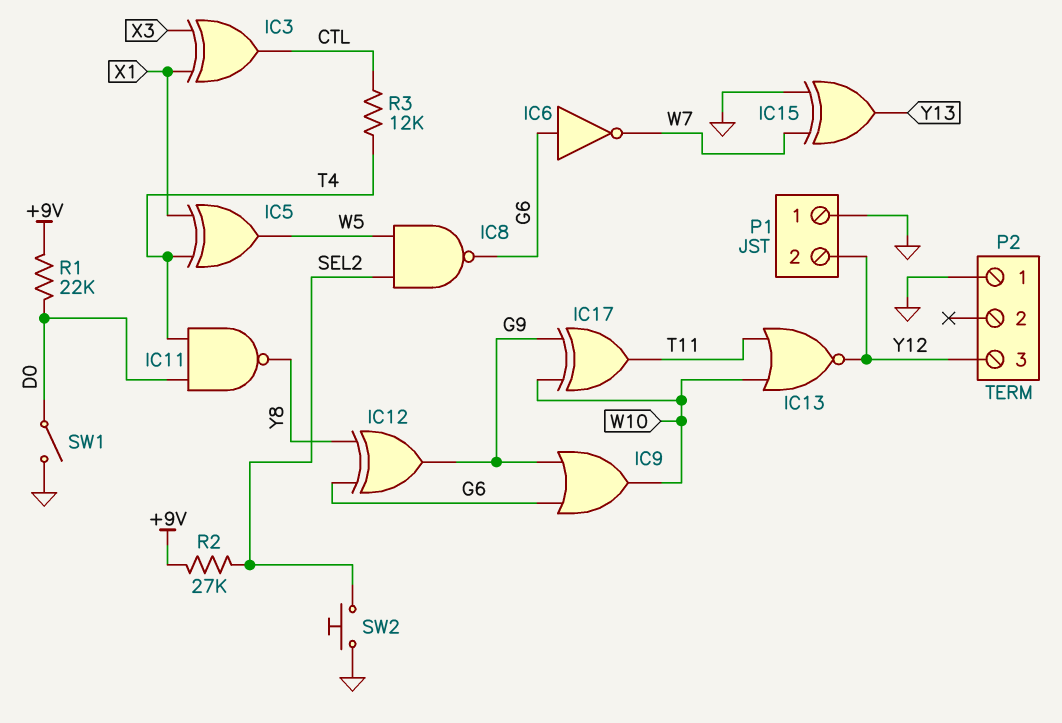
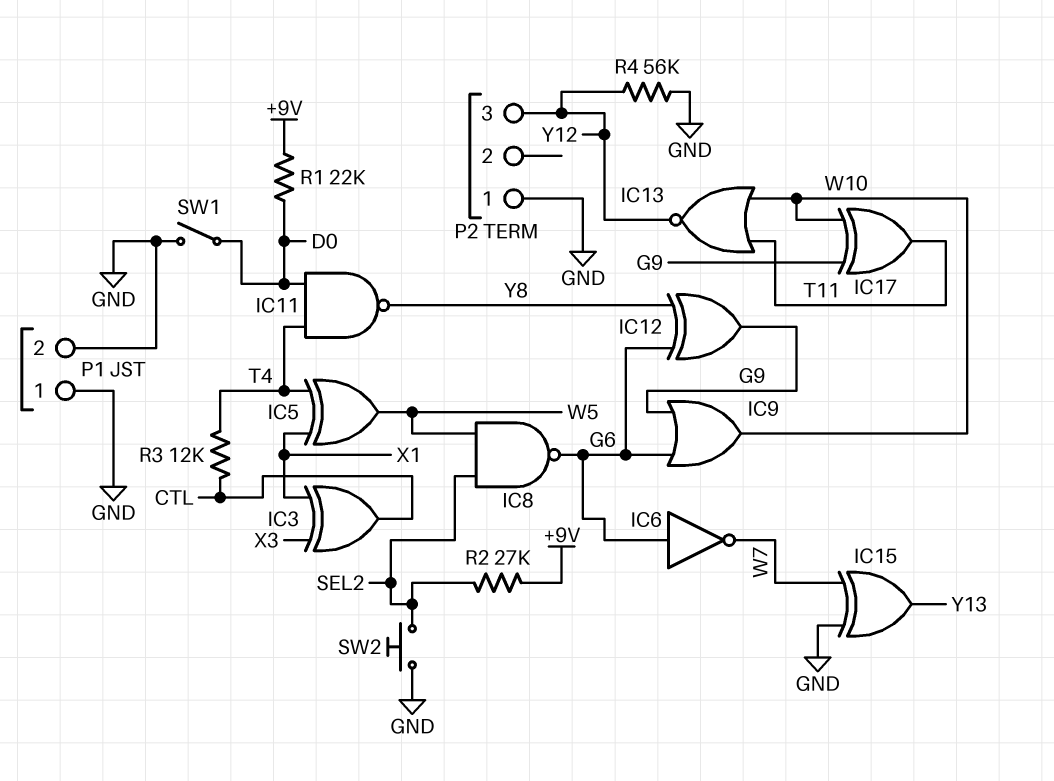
P1 pin 2: Y12 -> GND
R4: none -> 56k (GND, Y12)

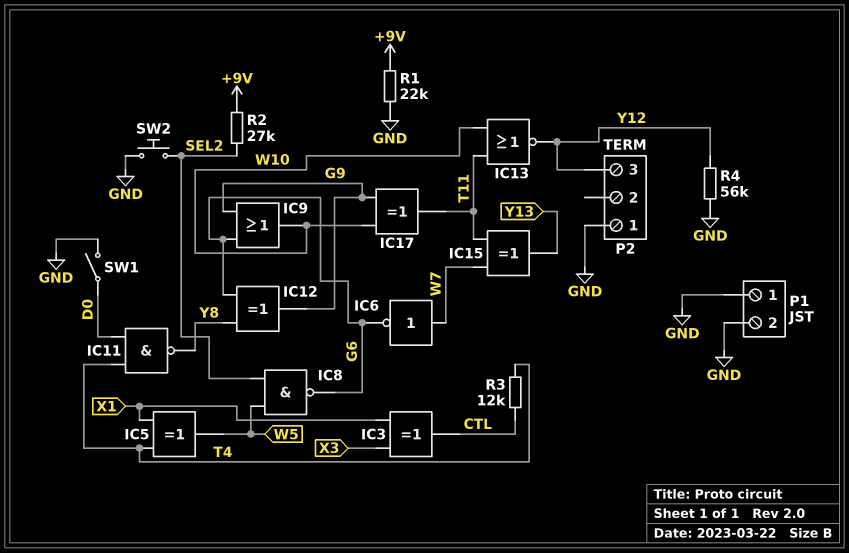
IC6: NOT (in G6, out W7) -> NOT (in W7, out G6)
IC15: XOR (in GND, in W7, out Y13) -> XOR (in T11, in W7, out Y13)
R1: 22k (+9V, D0) -> 22k (+9V, GND)

